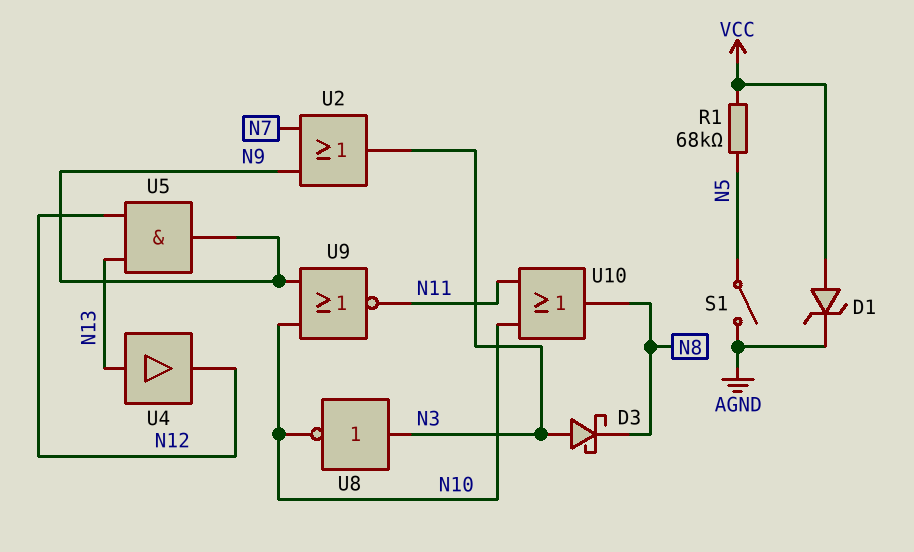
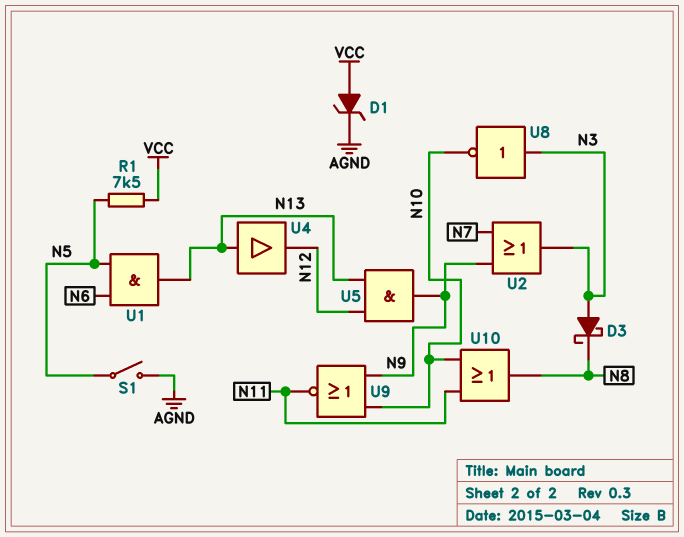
R1: 68k (N5, VCC) -> 7.5k (N5, VCC)
U1: none -> AND (in N5, in N6, out N13)

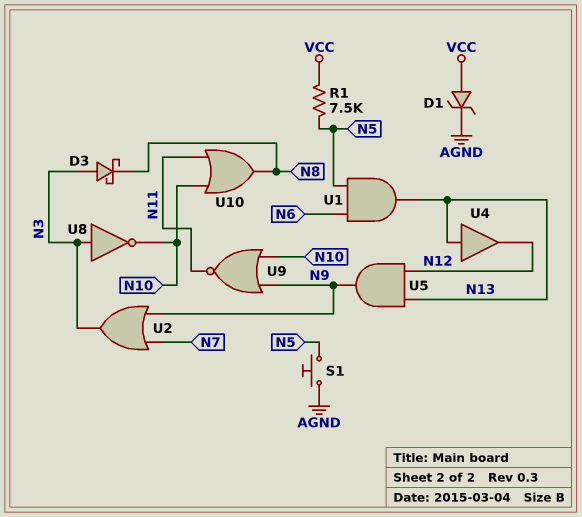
S1: switch (AGND, N5) -> button (AGND, N5)

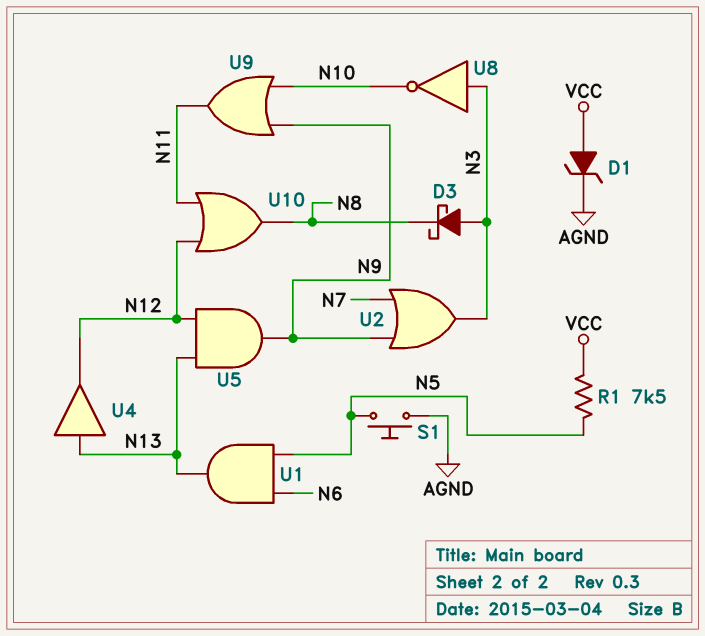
U9: NOR (in N9, in N10, out N11) -> OR (in N9, in N10, out N11)
U10: OR (in N10, in N11, out N8) -> OR (in N11, in N12, out N8)

